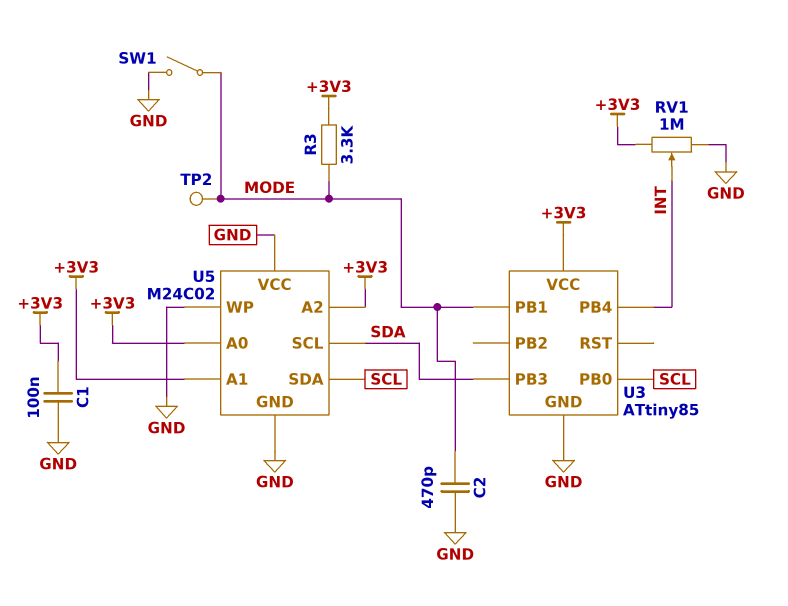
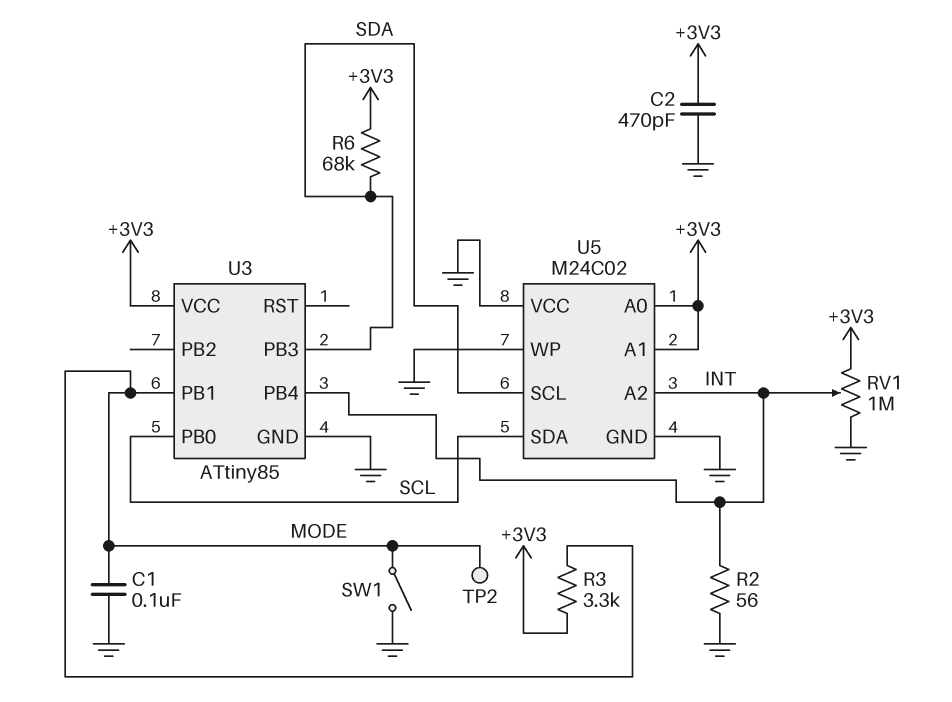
C1: 100nF (+3V3, GND) -> 100nF (GND, MODE)
C2: 470pF (GND, MODE) -> 470pF (+3V3, GND)
R2: none -> 56 (GND, INT)
R6: none -> 68k (+3V3, SDA)
U5 pin A2: +3V3 -> INT

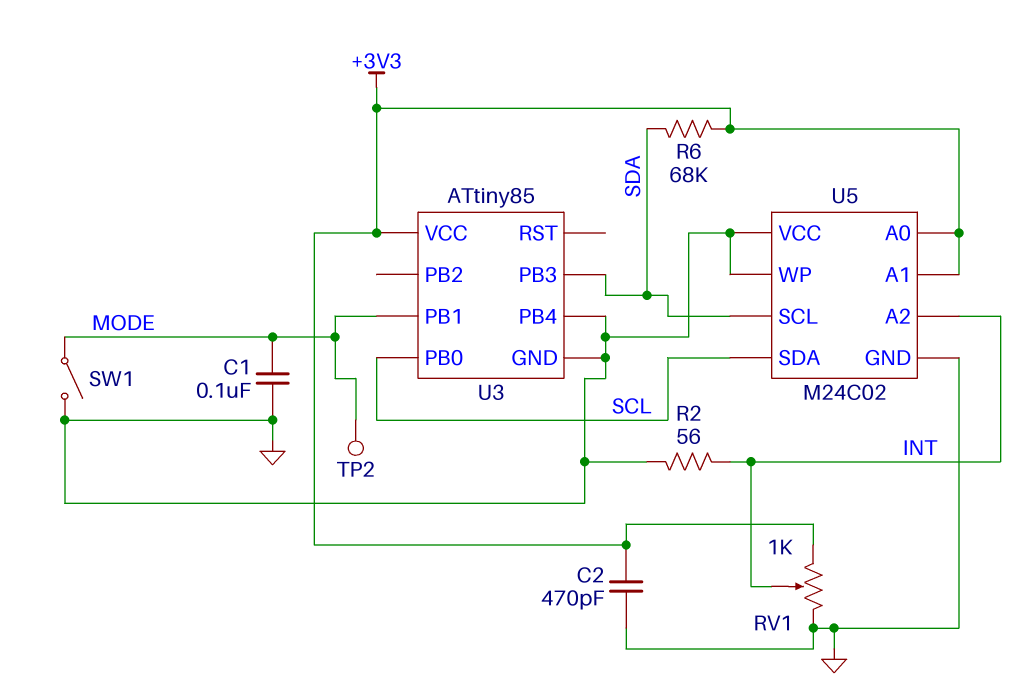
R3: 3.3k (+3V3, MODE) -> none
RV1: 1M (+3V3, GND, wiper INT) -> 1k (+3V3, GND, wiper INT)
U3 pin PB4: INT -> GND

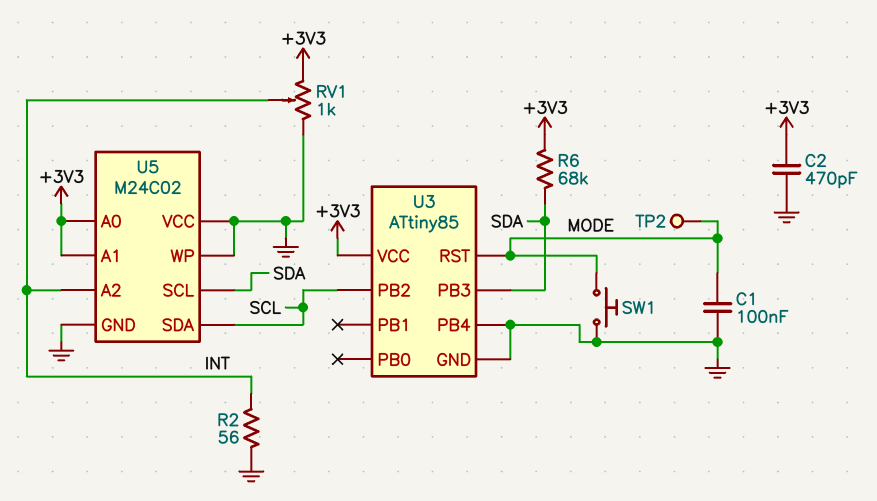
SW1: switch (GND, MODE) -> button (GND, MODE)
U3 pin PB0: SCL -> none
U3 pin PB1: MODE -> none
U3 pin PB2: none -> SCL
U3 pin RST: none -> MODE

